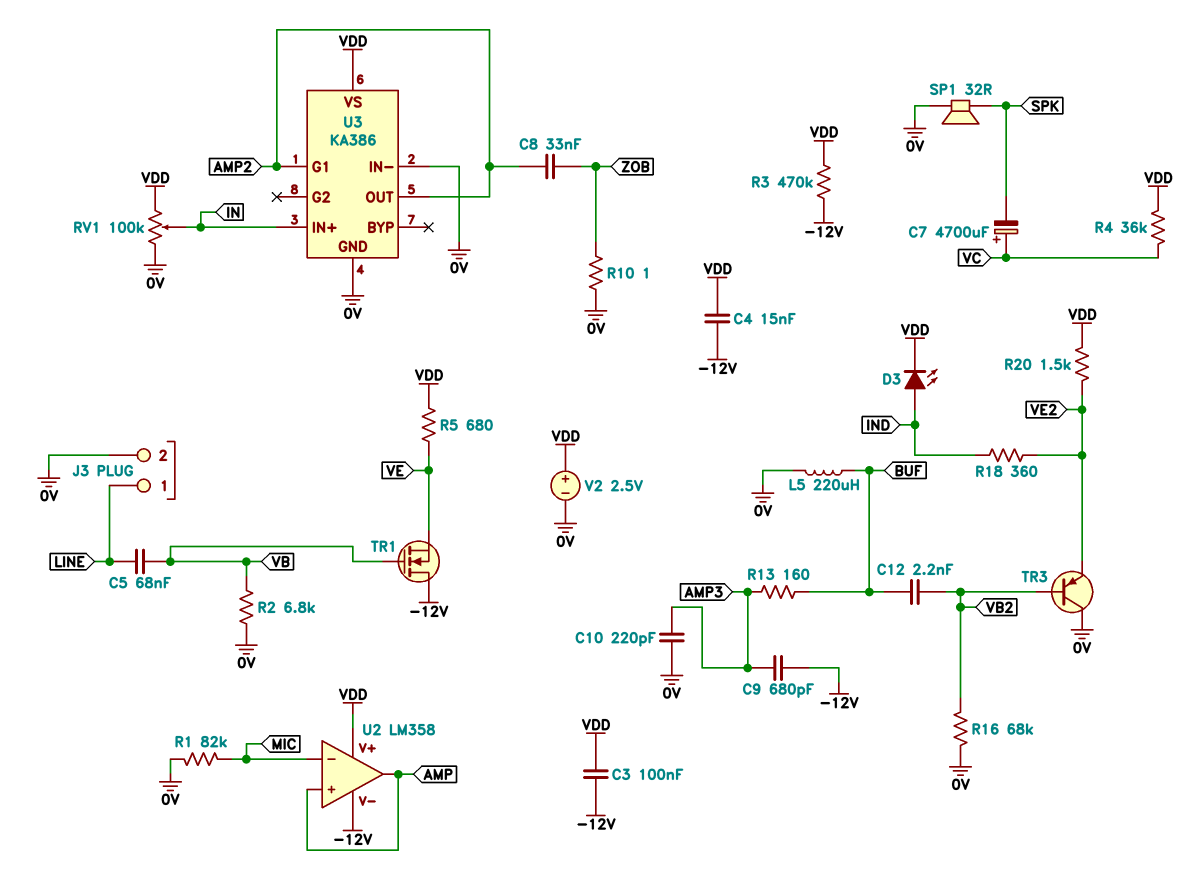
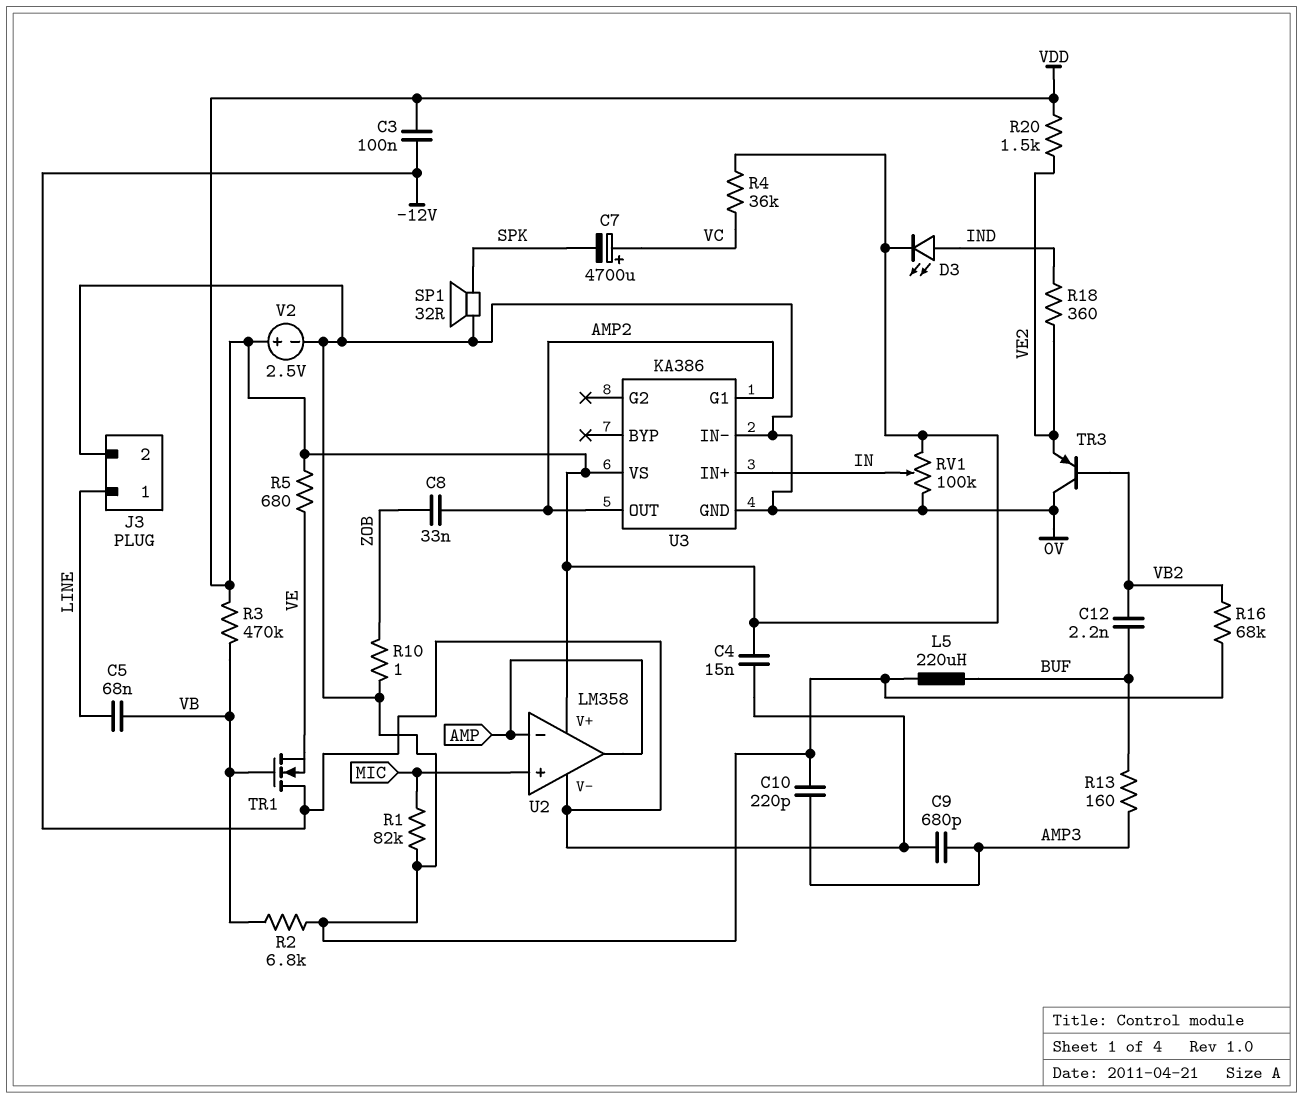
R3: 470k (-12V, VDD) -> 470k (VB, VDD)
U2 pin in+: AMP -> MIC
U2 pin in-: MIC -> AMP

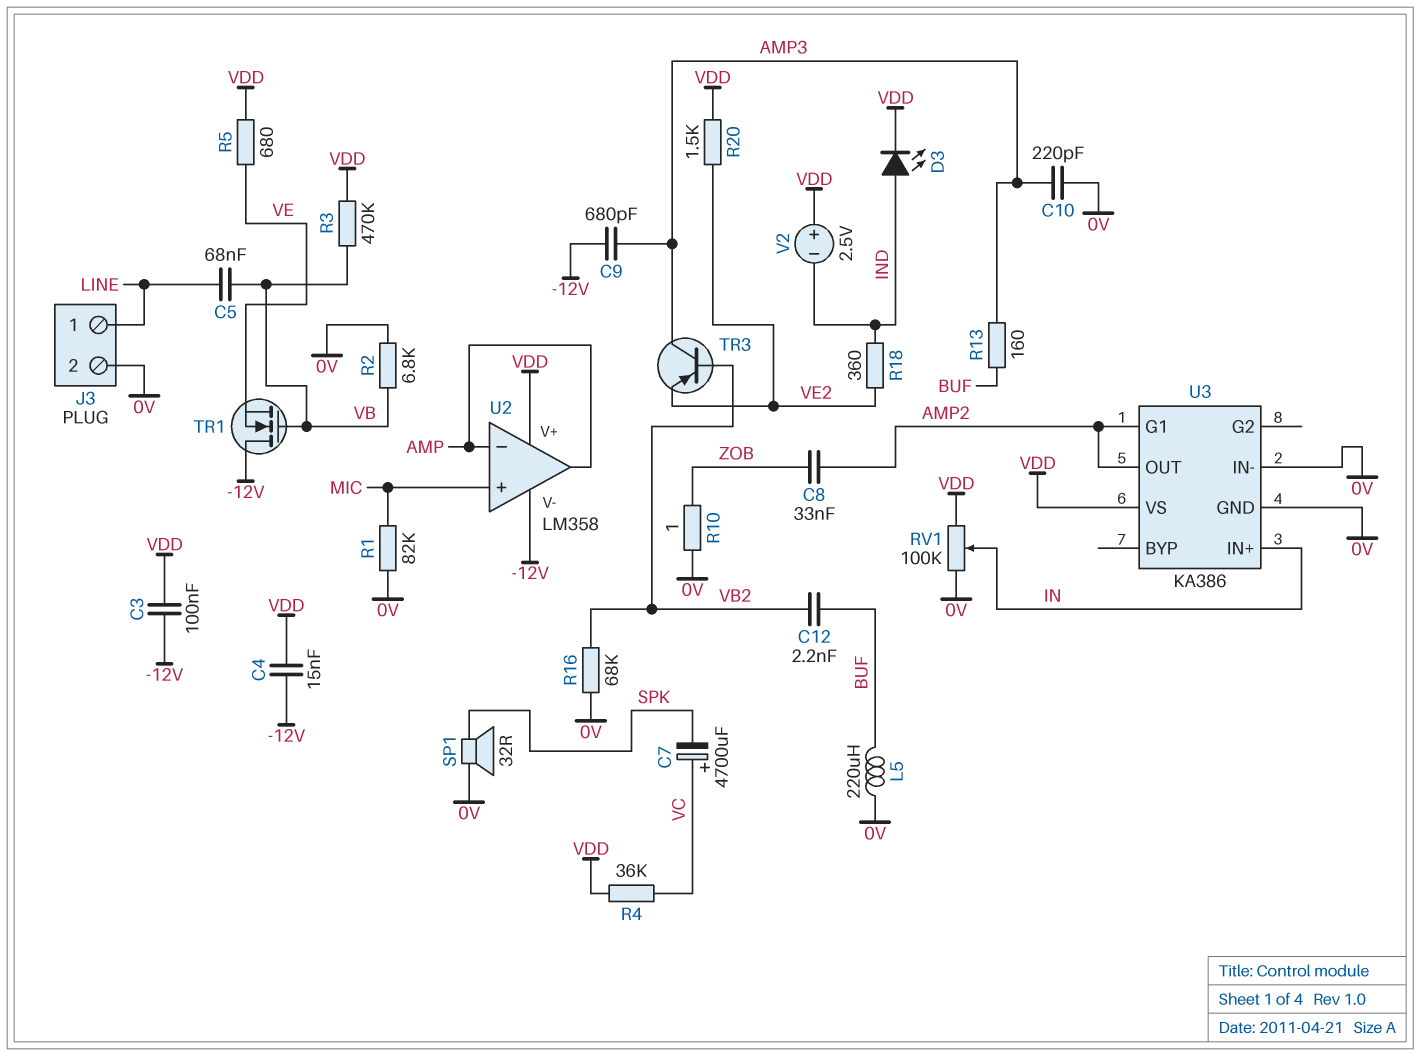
TR3: PNP (B VB2, C 0V, E VE2) -> PNP (B VB2, C AMP3, E VE2)
V2: 2.5V (plus VDD, minus 0V) -> 2.5V (plus VDD, minus IND)

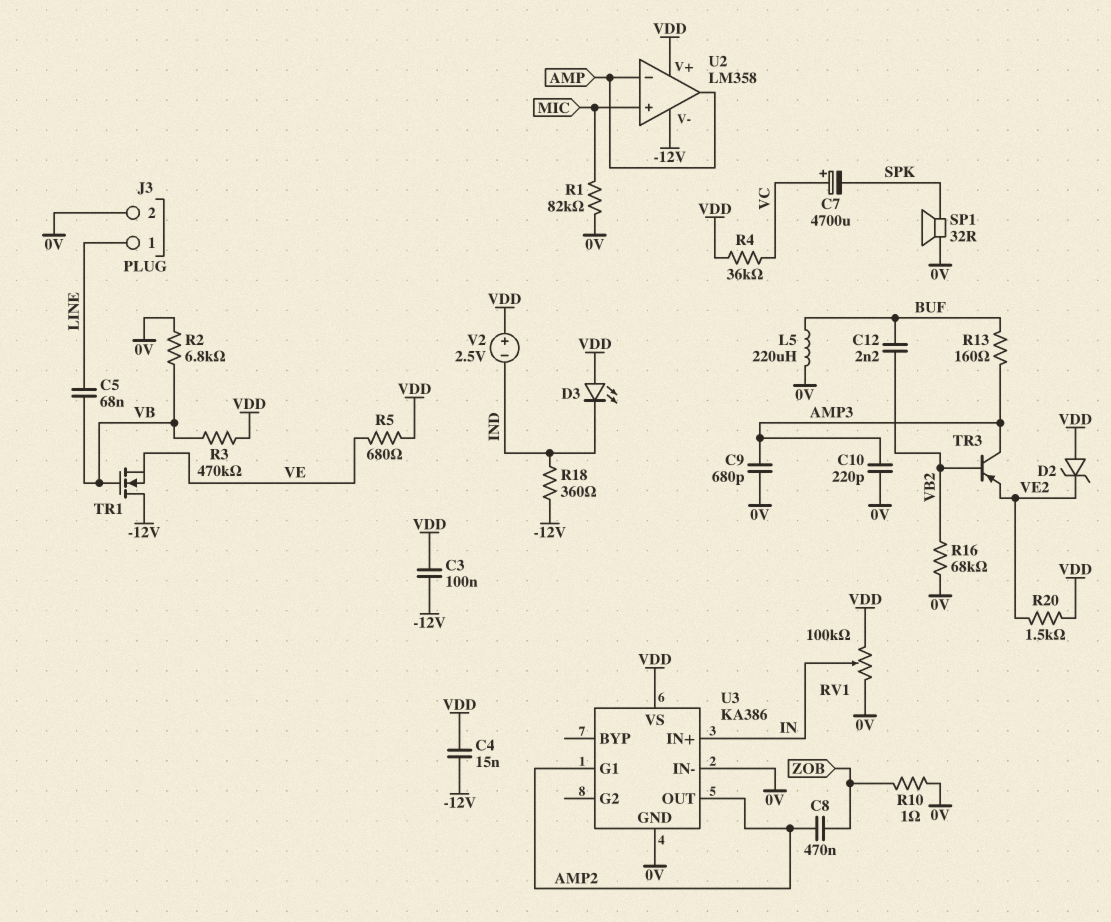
C8: 33nF (AMP2, ZOB) -> 470nF (AMP2, ZOB)
C9: 680pF (-12V, AMP3) -> 680pF (0V, AMP3)
D2: none -> zener (A VDD, K VE2)
D3: LED (A IND, K VDD) -> LED (A VDD, K IND)
R18: 360 (IND, VE2) -> 360 (-12V, IND)

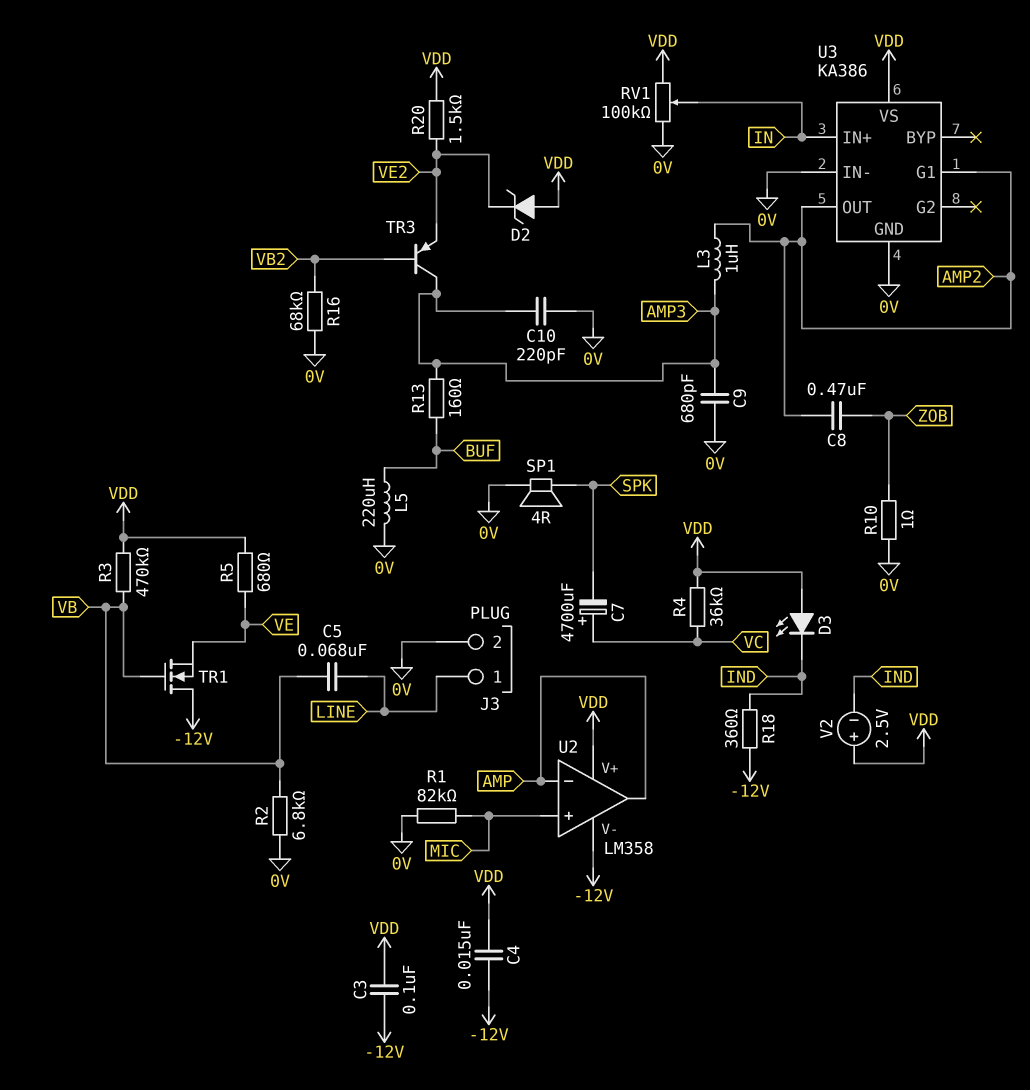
C12: 2.2nF (BUF, VB2) -> none
L3: none -> 1uH (AMP2, AMP3)
SP1: speaker 32R (0V, SPK) -> speaker 4R (0V, SPK)

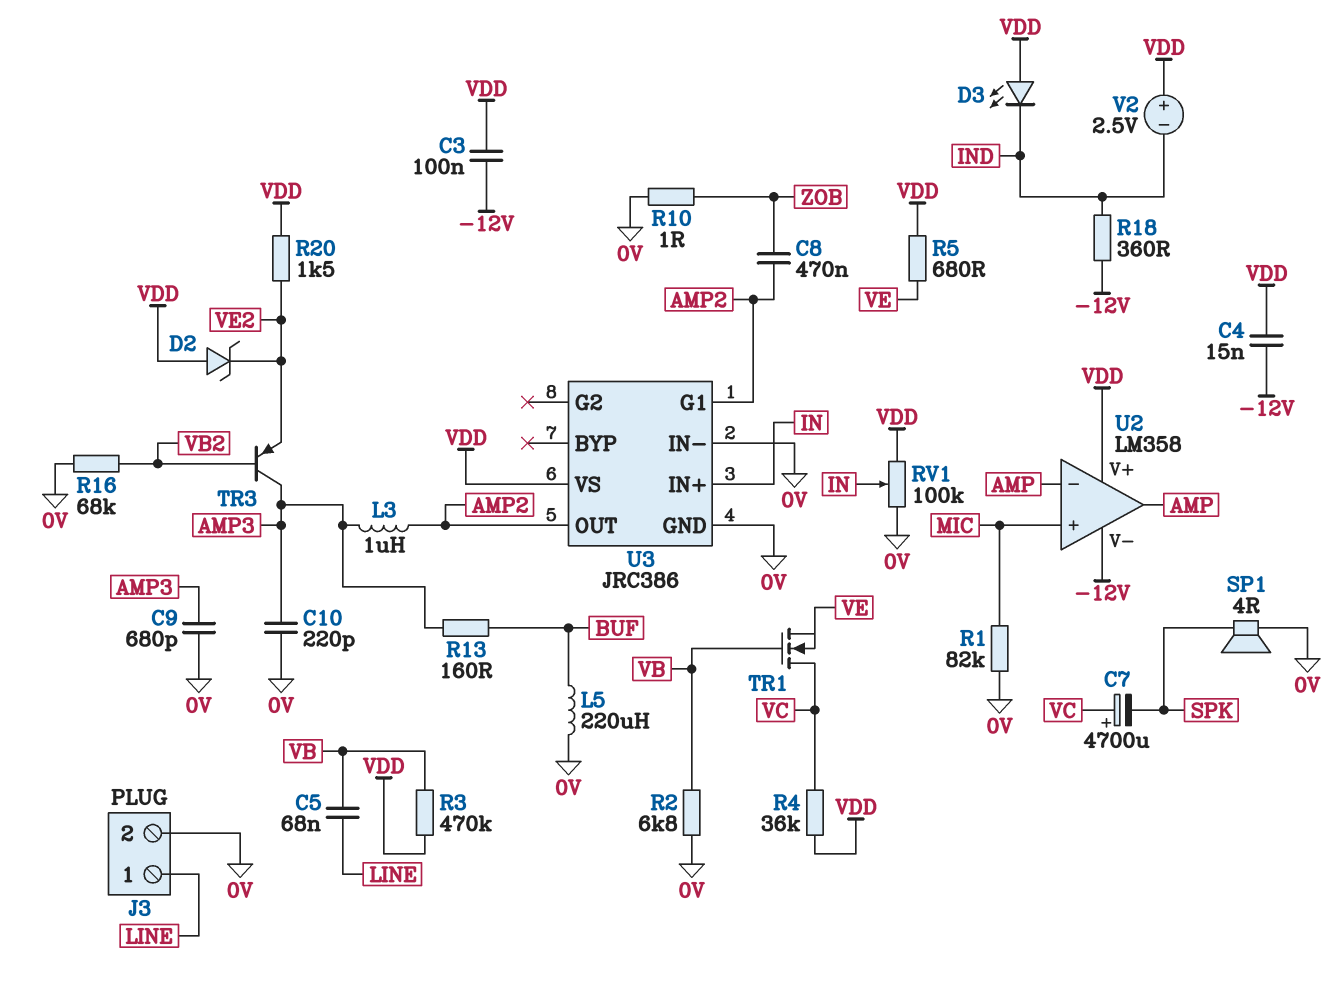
TR1: NMOS (G VB, D -12V, S VE) -> NMOS (G VB, D VC, S VE)
U3: KA386 -> JRC386

